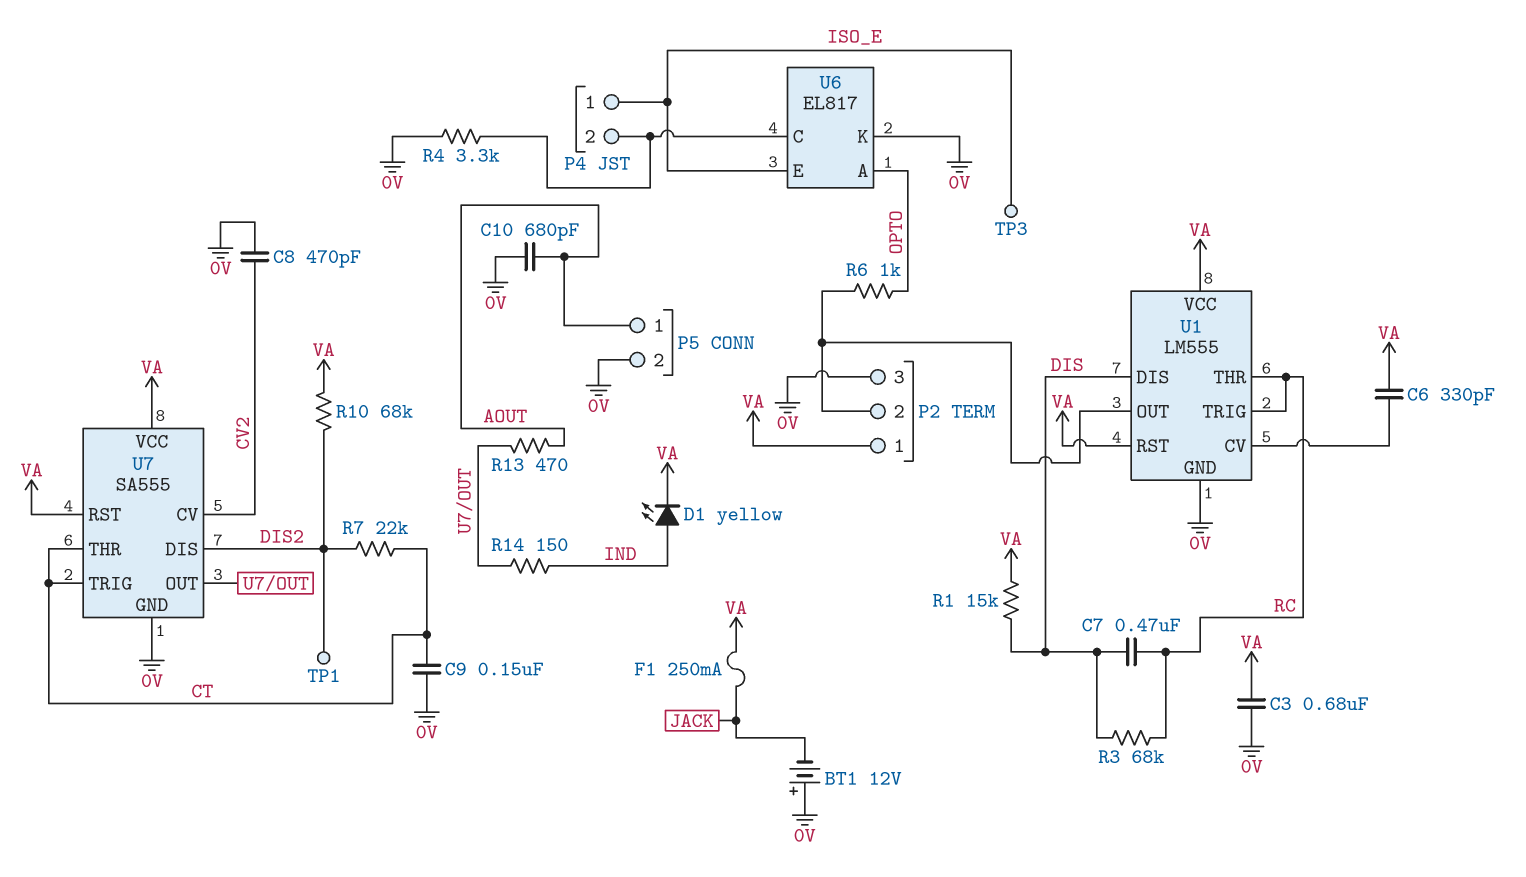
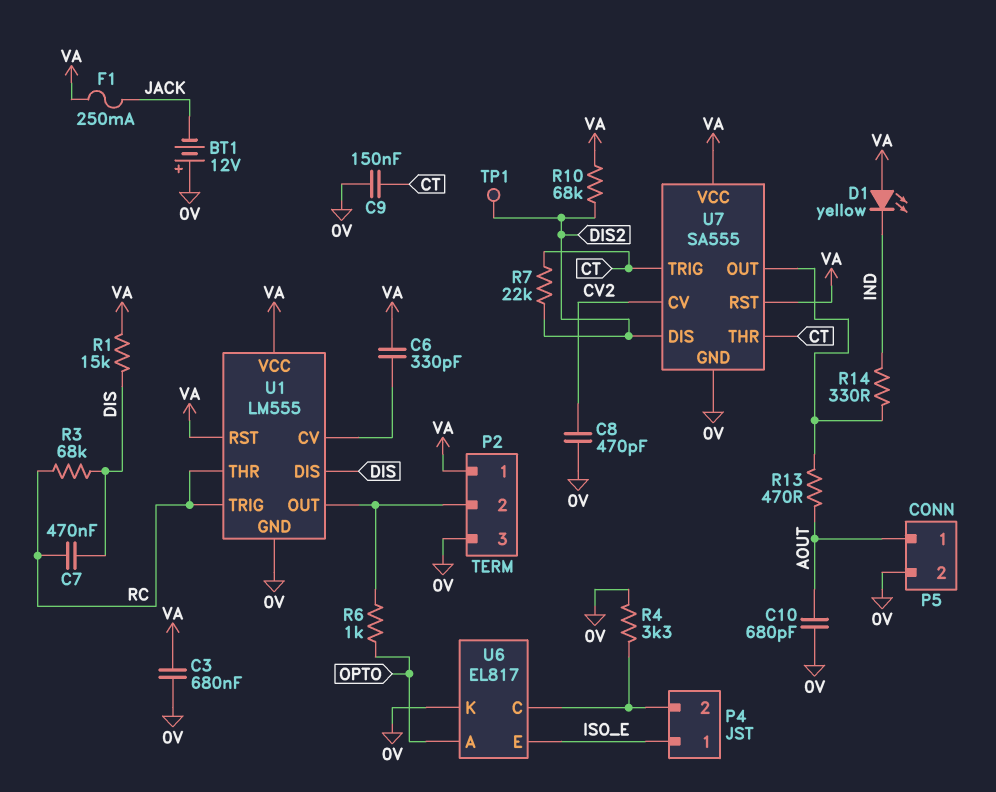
D1: LED yellow (A IND, K VA) -> LED yellow (A VA, K IND)
R14: 150 (IND, U7/OUT) -> 330 (IND, U7/OUT)
TP3: test point (ISO_E) -> none

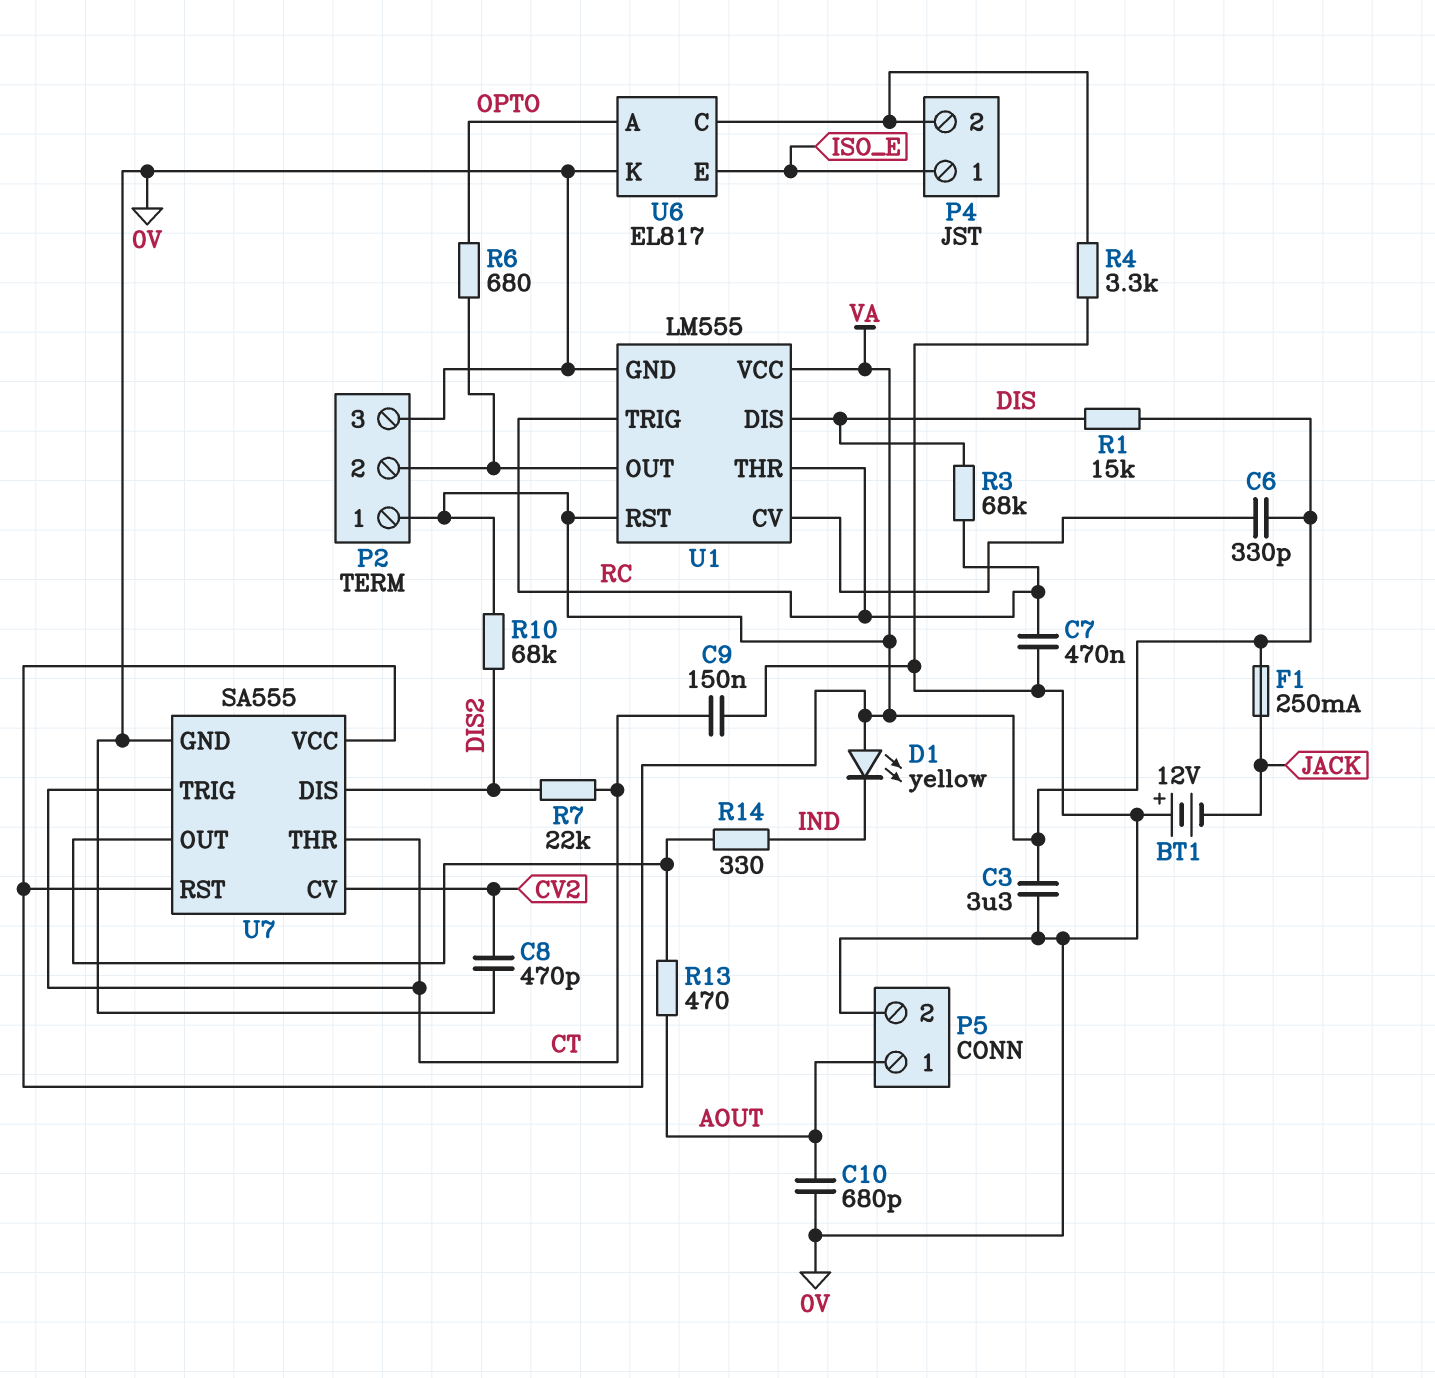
C3: 680nF (0V, VA) -> 3.3uF (0V, VA)
C7: 470nF (DIS, RC) -> 470nF (0V, RC)
R6: 1k (OPTO, P2/2) -> 680 (OPTO, P2/2)
TP1: test point (DIS2) -> none

